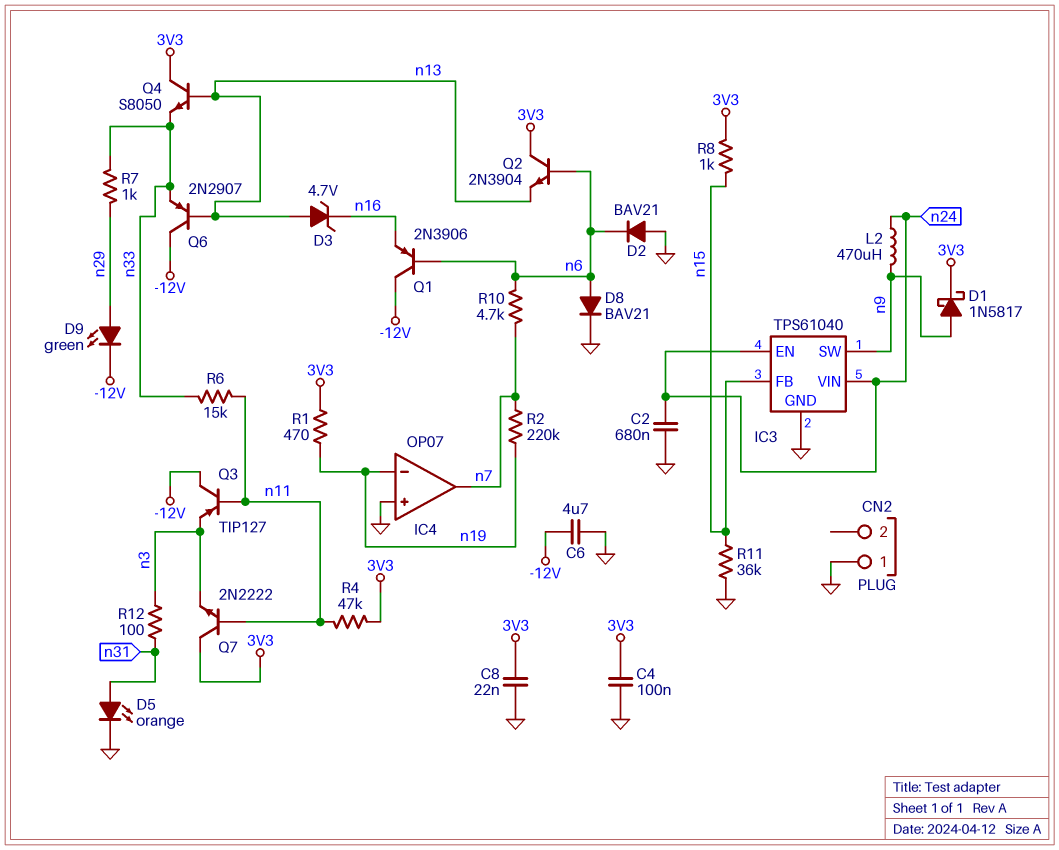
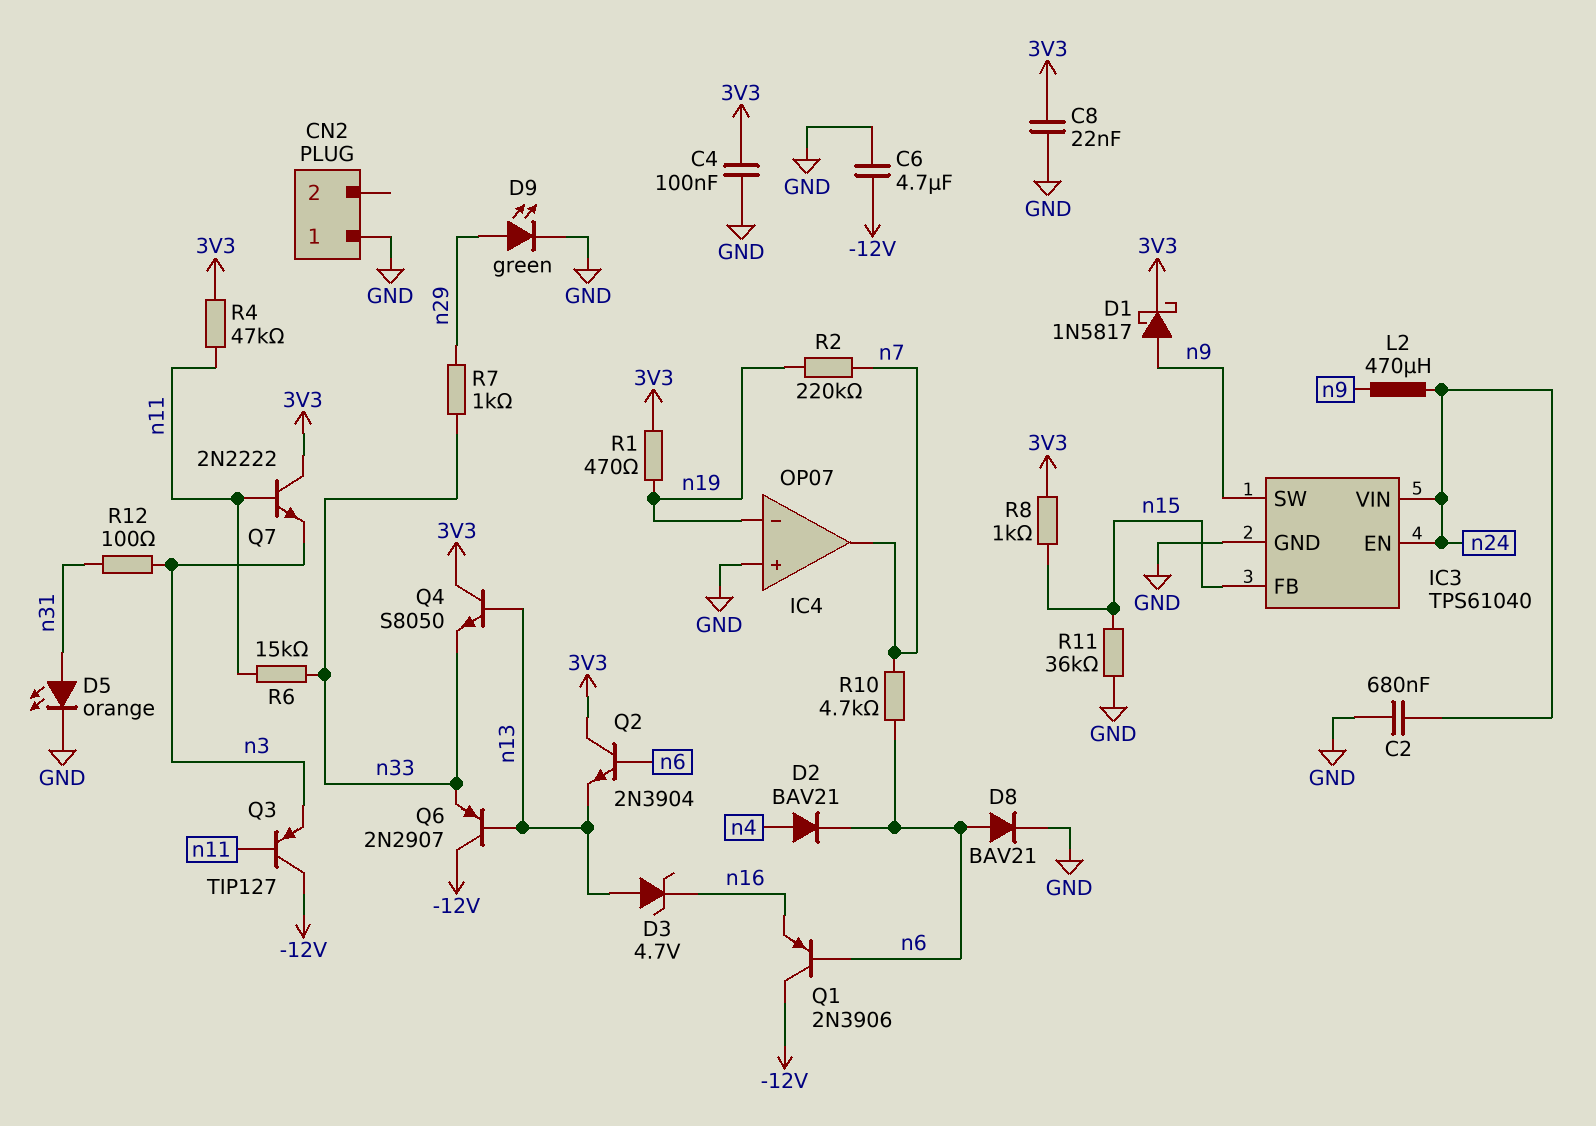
D2: diode BAV21 (A GND, K n6) -> diode BAV21 (A n4, K n6)
D9: LED green (A n29, K -12V) -> LED green (A n29, K GND)

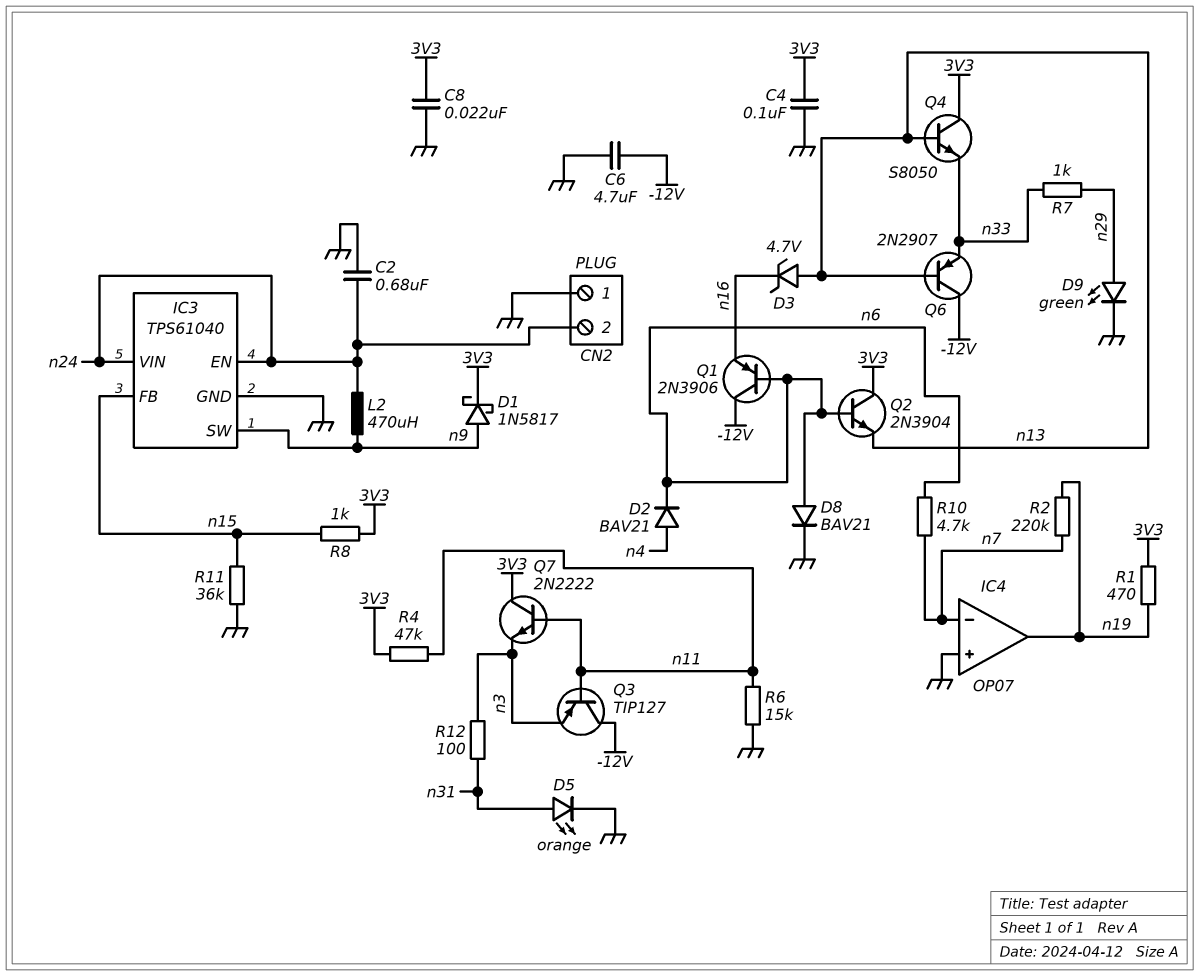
CN2 pin 2: none -> n24
IC4 pin in-: n19 -> n7
IC4 pin out: n7 -> n19
R6: 15k (n11, n33) -> 15k (GND, n11)

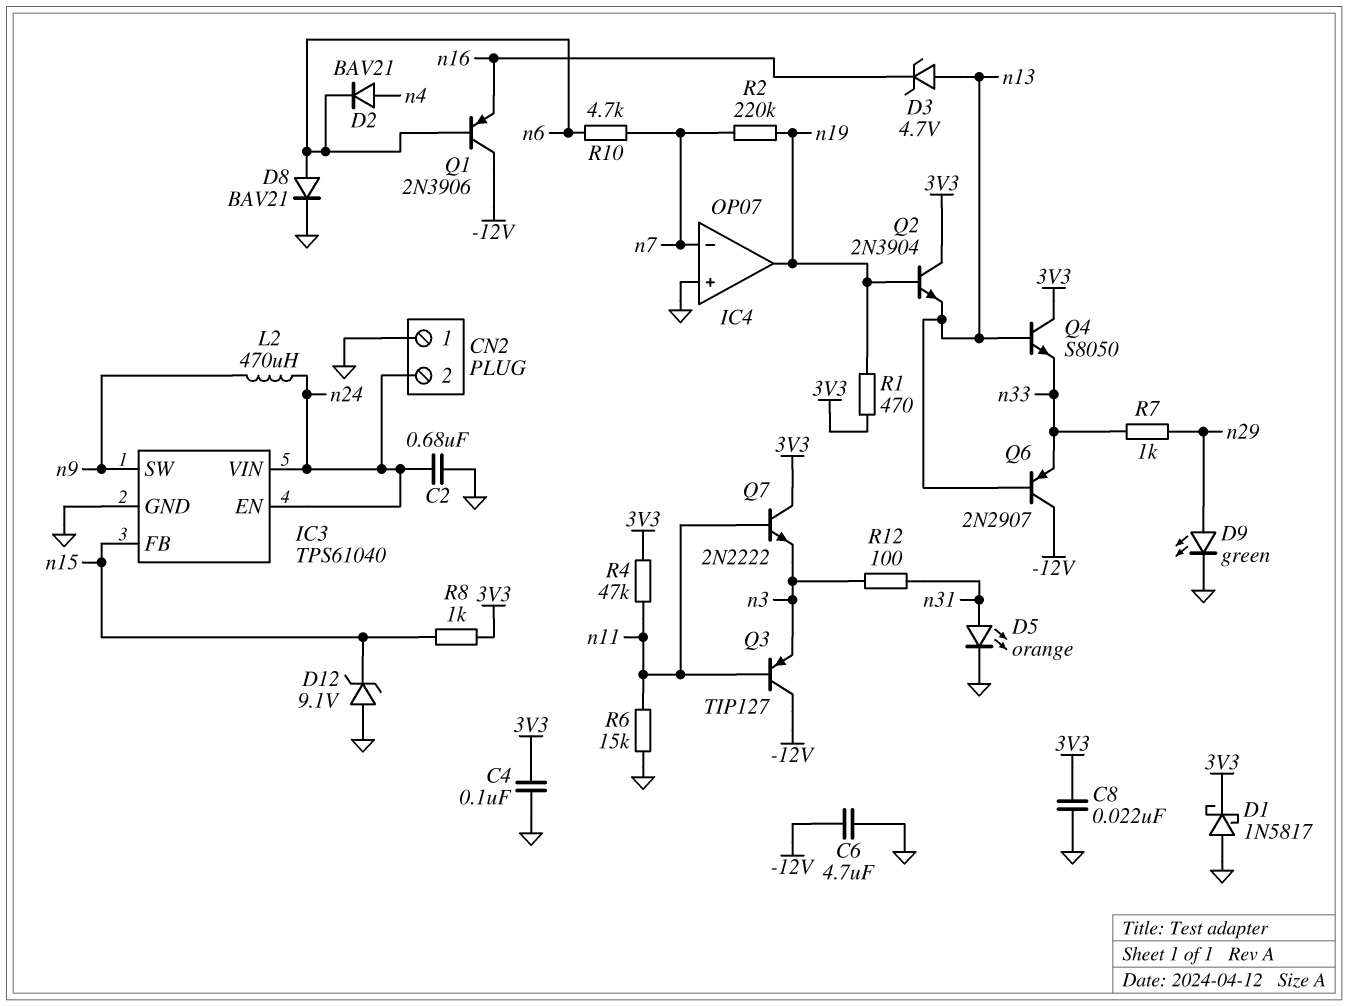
D1: schottky 1N5817 (A n9, K 3V3) -> schottky 1N5817 (A GND, K 3V3)
D12: none -> zener 9.1V (A GND, K n15)
Q2: NPN 2N3904 (B n6, C 3V3, E n13) -> NPN 2N3904 (B n19, C 3V3, E n13)
R11: 36k (GND, n15) -> none

